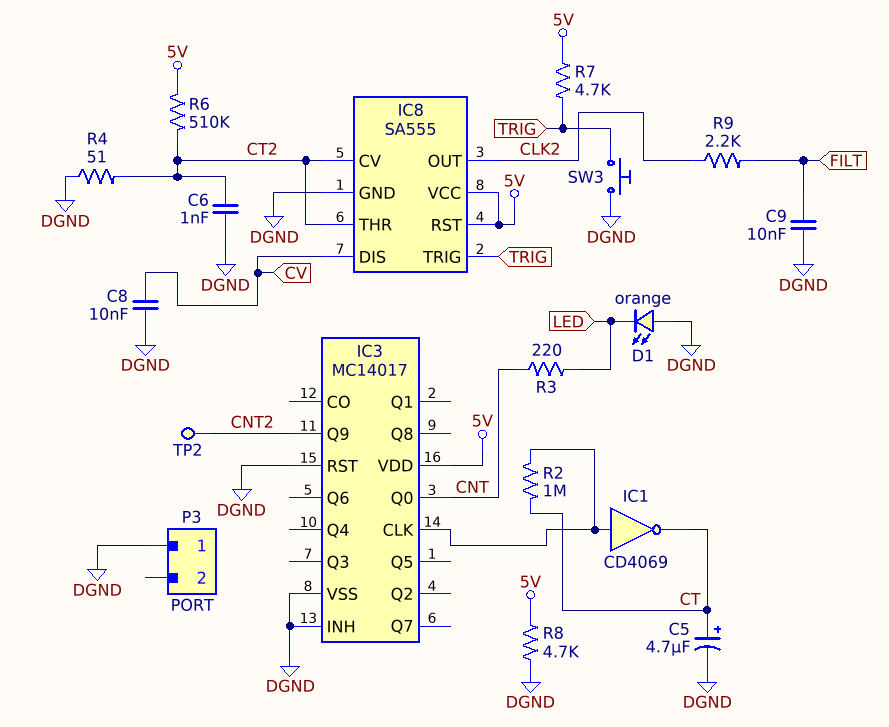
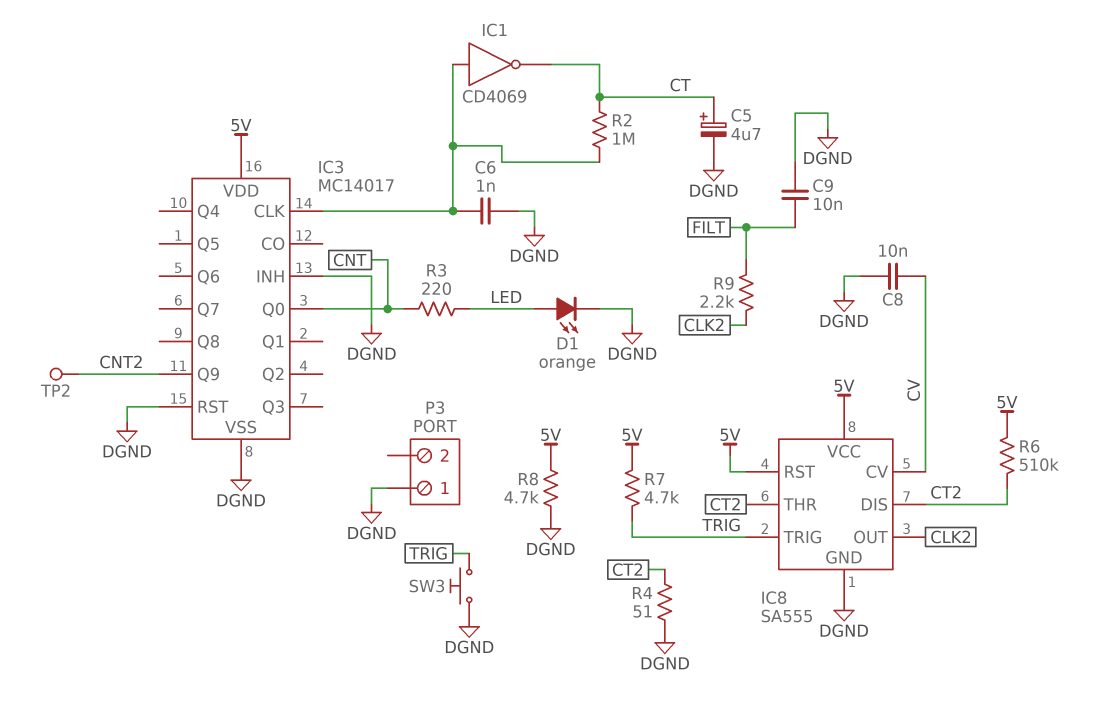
C6: 1nF (CT2, DGND) -> 1nF (DGND, IC3/CLK)
D1: LED orange (A DGND, K LED) -> LED orange (A LED, K DGND)
IC8 pin CV: CT2 -> CV
IC8 pin DIS: CV -> CT2

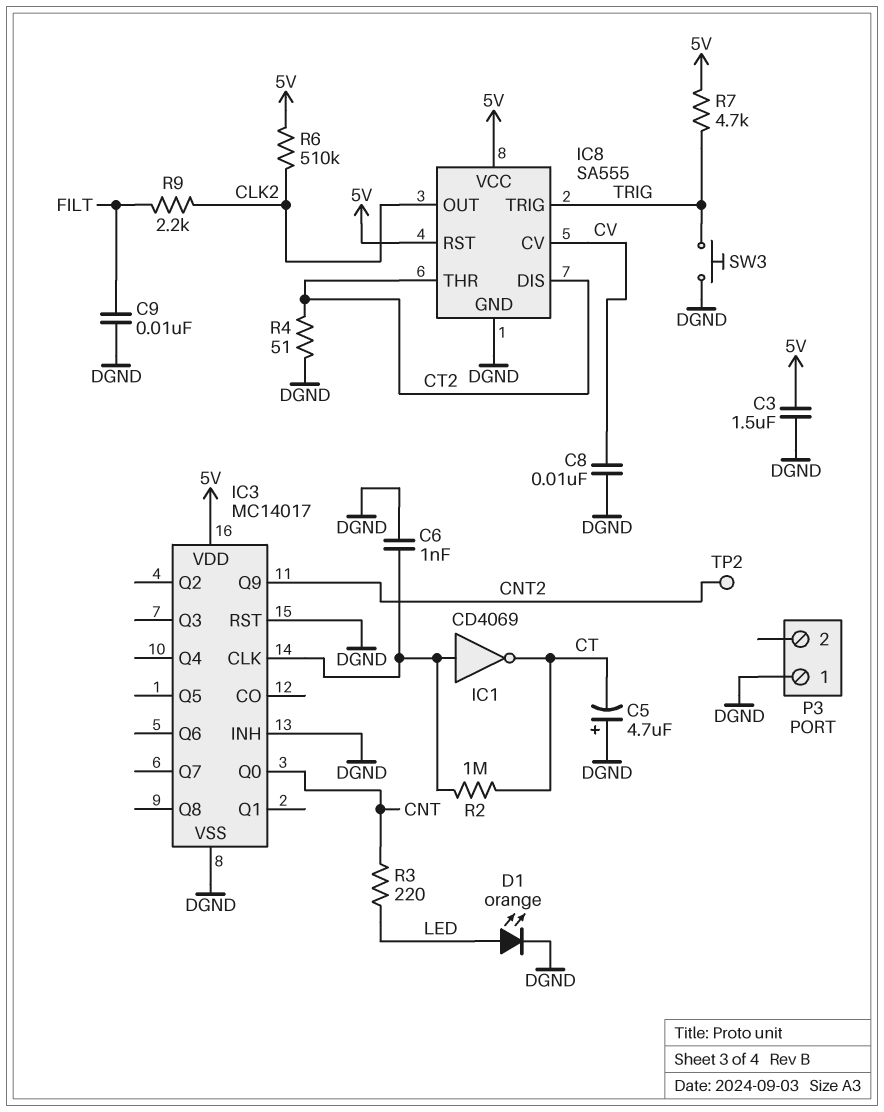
C3: none -> 1.5uF (5V, DGND)
C5: 4.7uF (plus CT, minus DGND) -> 4.7uF (plus DGND, minus CT)
R6: 510k (5V, CT2) -> 510k (5V, CLK2)
R8: 4.7k (5V, DGND) -> none

